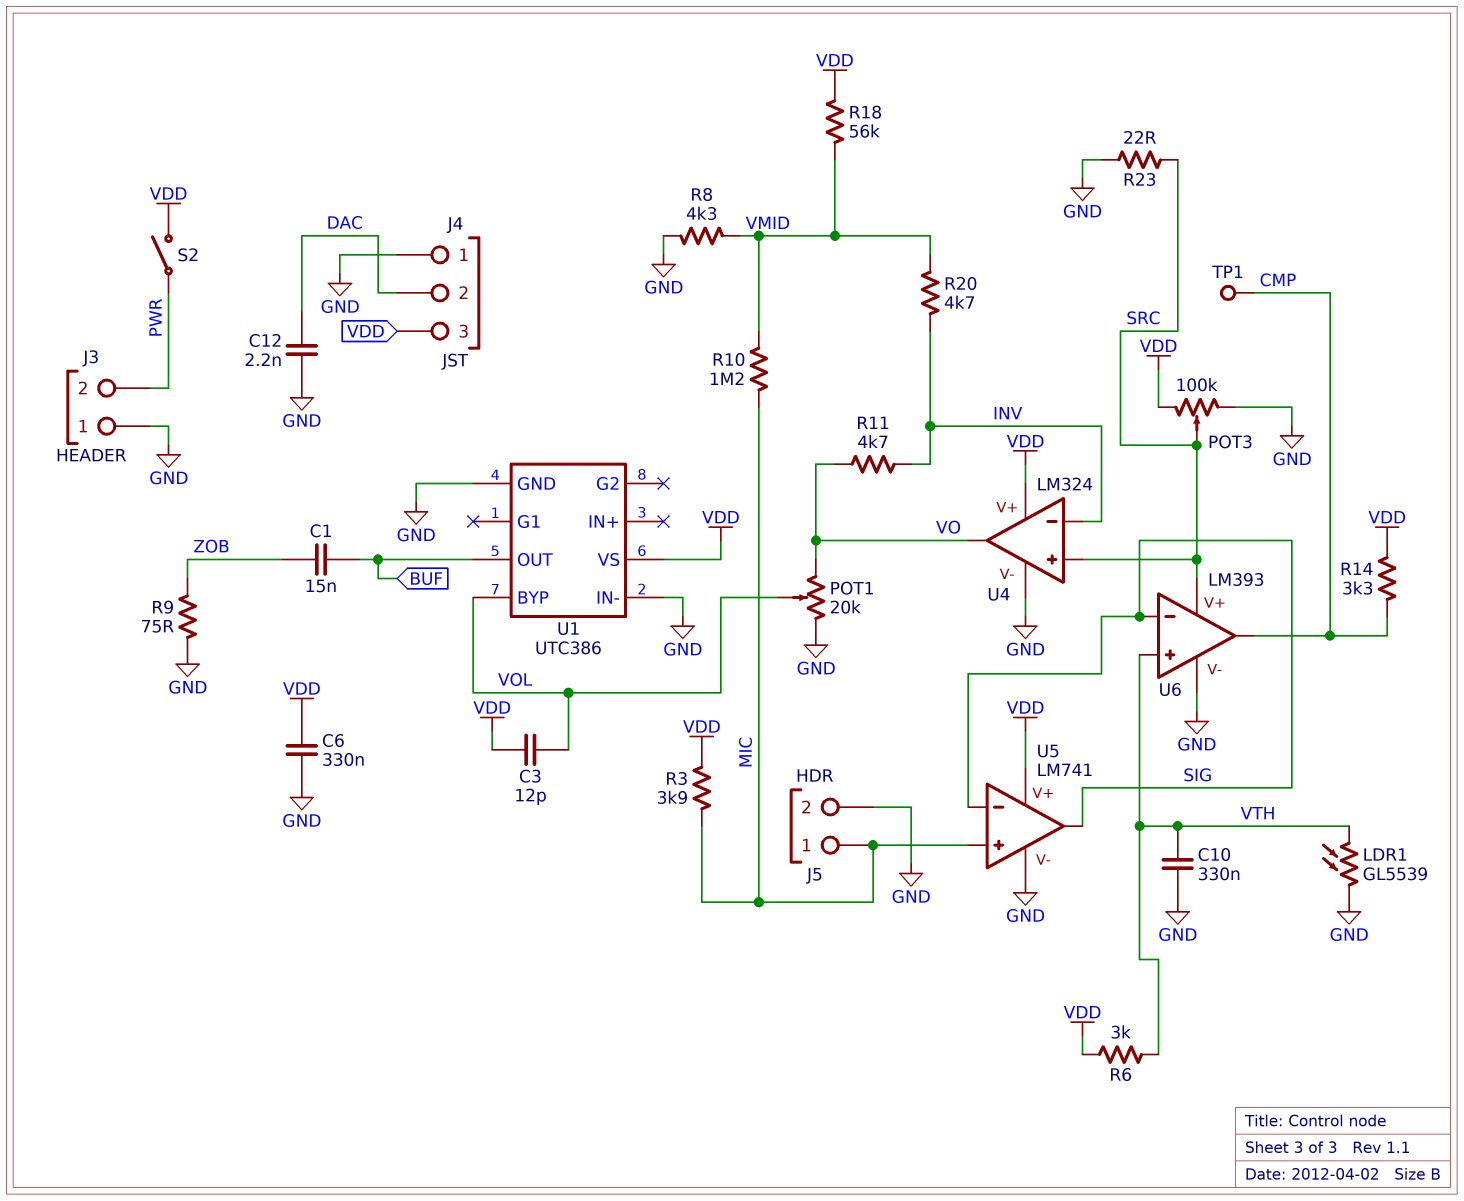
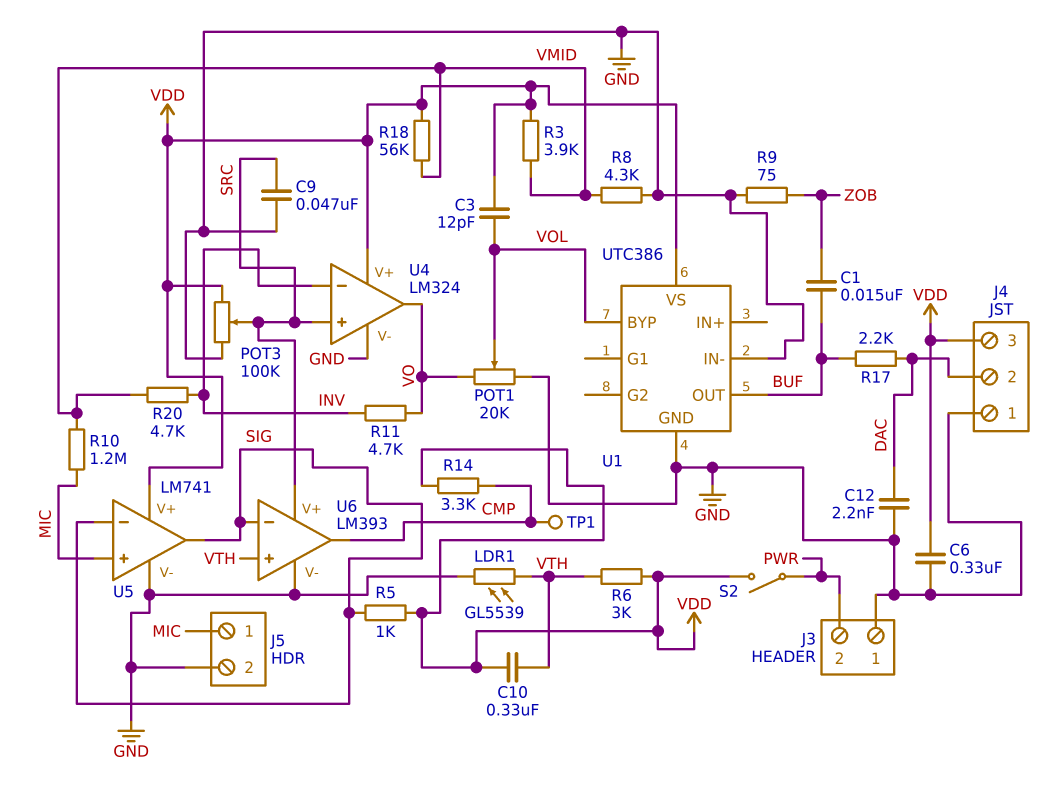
C9: none -> 47nF (GND, SRC)
C10: 330nF (GND, VTH) -> 330nF (VDD, VTH)
R3: 3.9k (MIC, VDD) -> 3.9k (VDD, VMID)
R5: none -> 1k (SIG, VDD)
R17: none -> 2.2k (BUF, DAC)
R23: 22 (GND, SRC) -> none

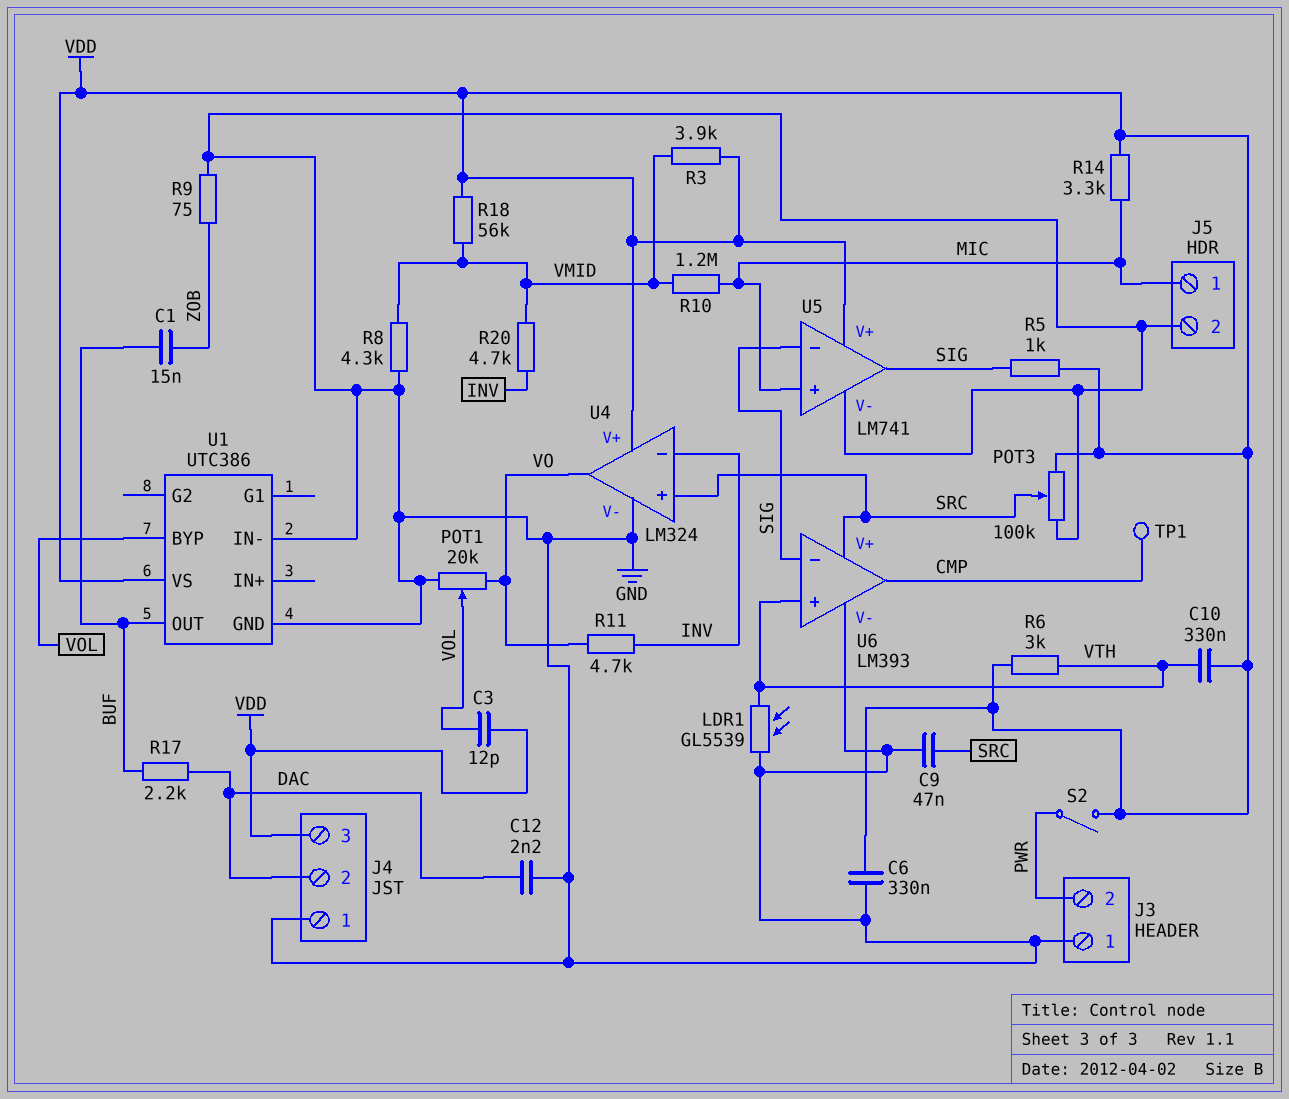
R14: 3.3k (CMP, VDD) -> 3.3k (MIC, VDD)

